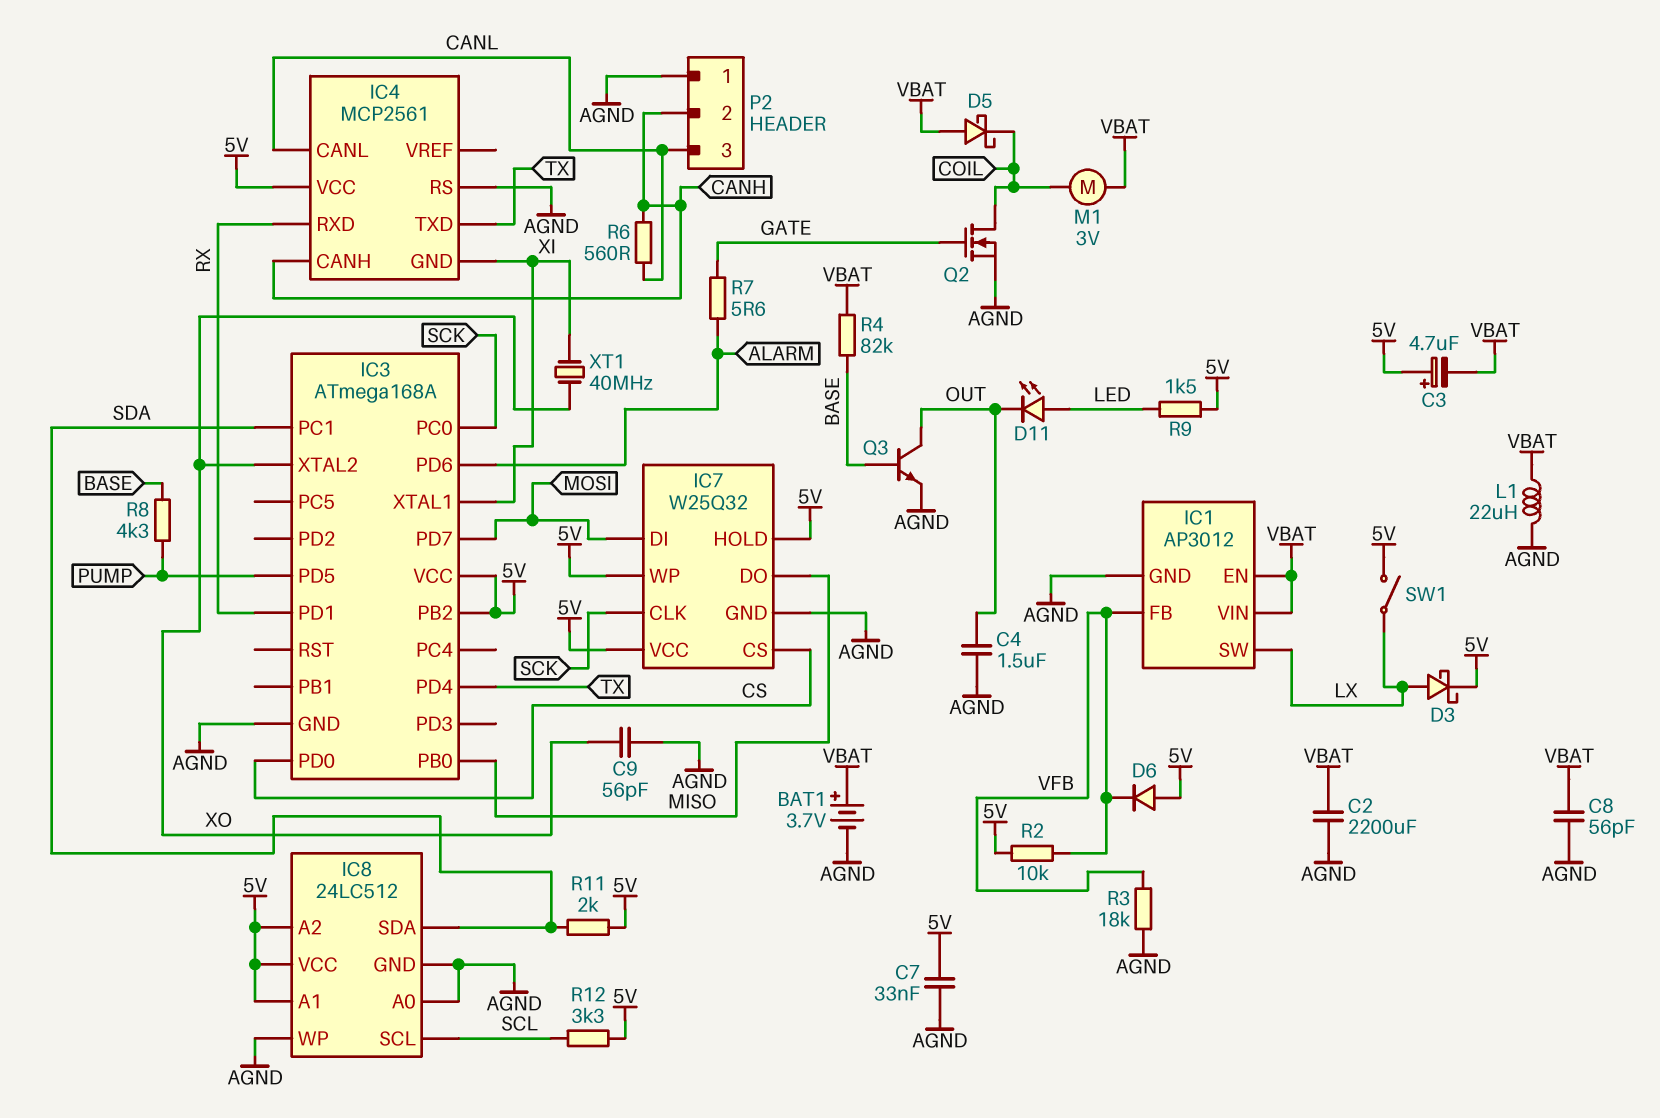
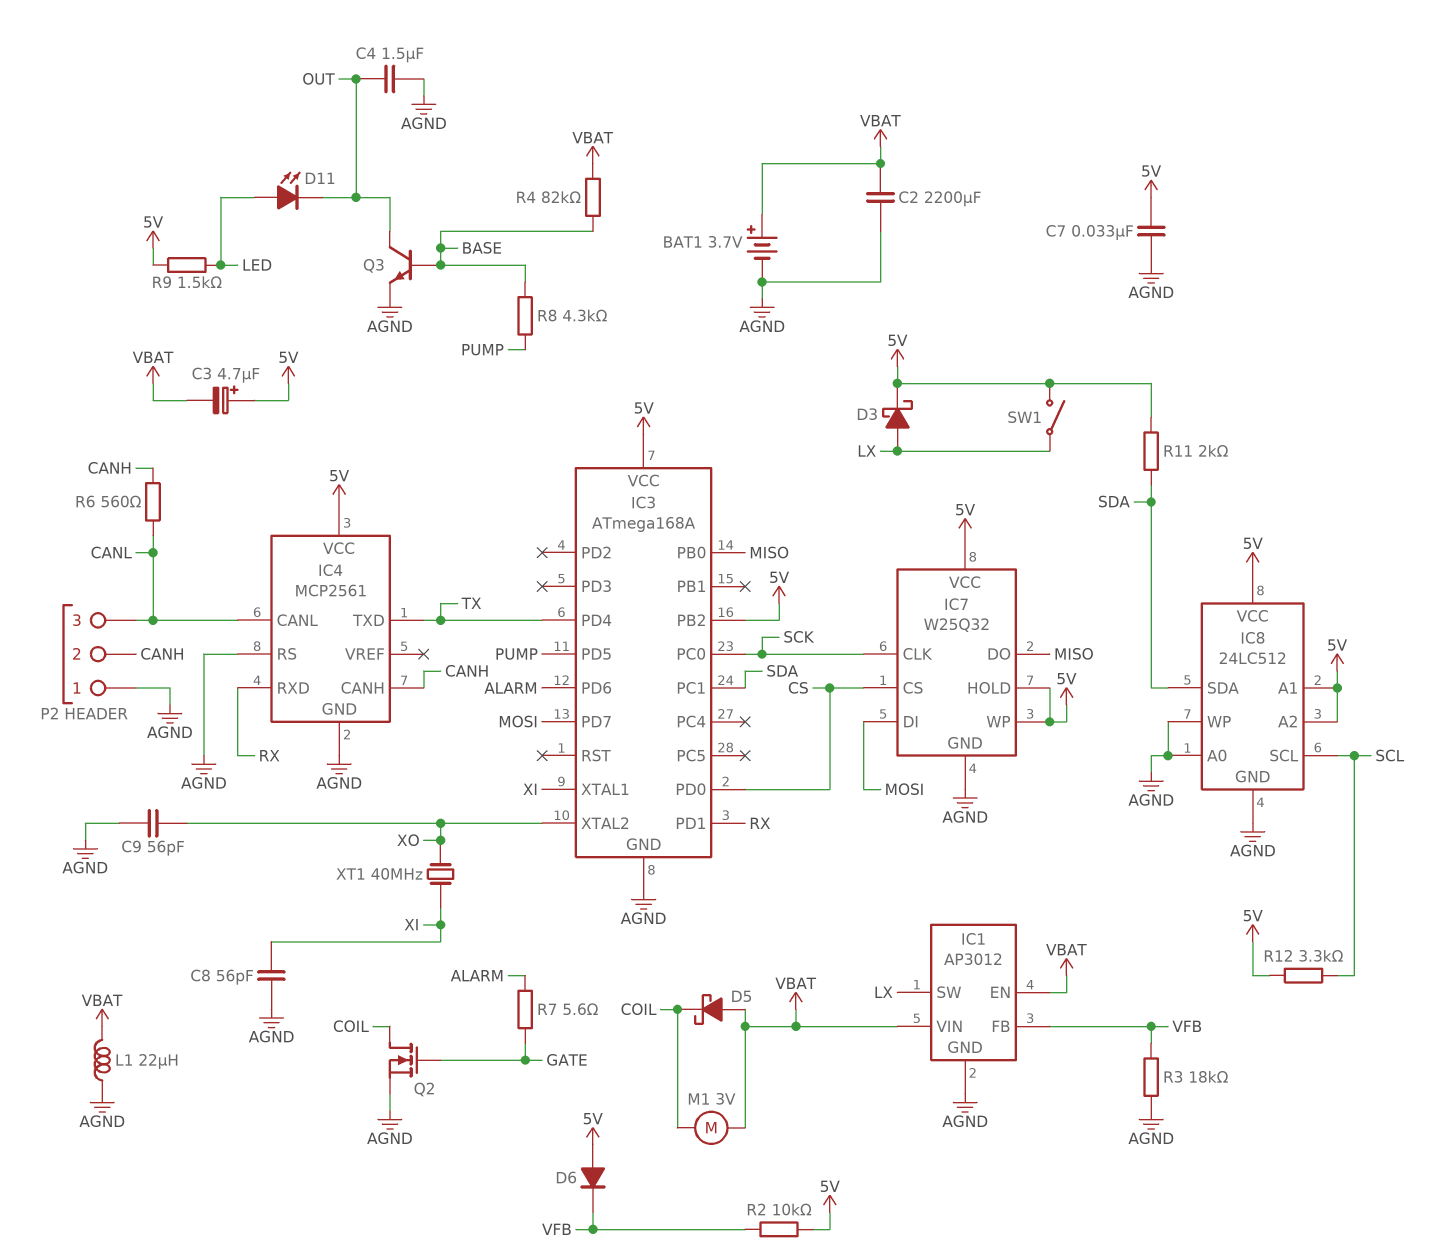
C8: 56pF (AGND, VBAT) -> 56pF (AGND, XI)
IC4 pin GND: XI -> AGND

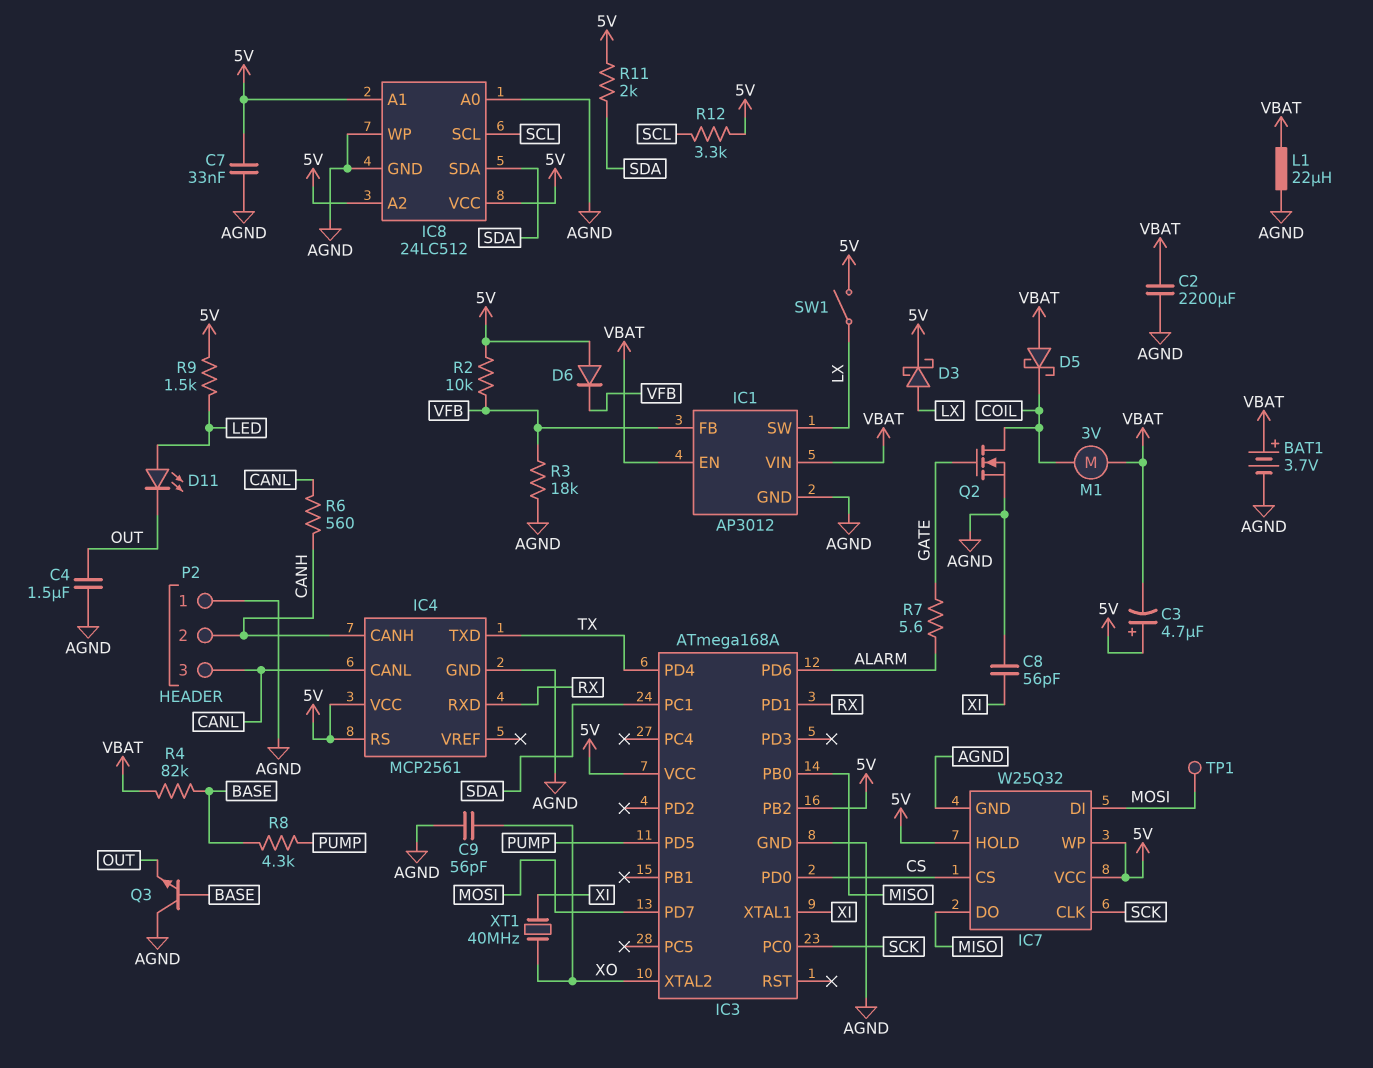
IC4 pin RS: AGND -> 5V
Q3: NPN (B BASE, C OUT, E AGND) -> NPN (B BASE, C AGND, E OUT)
TP1: none -> test point (MOSI)

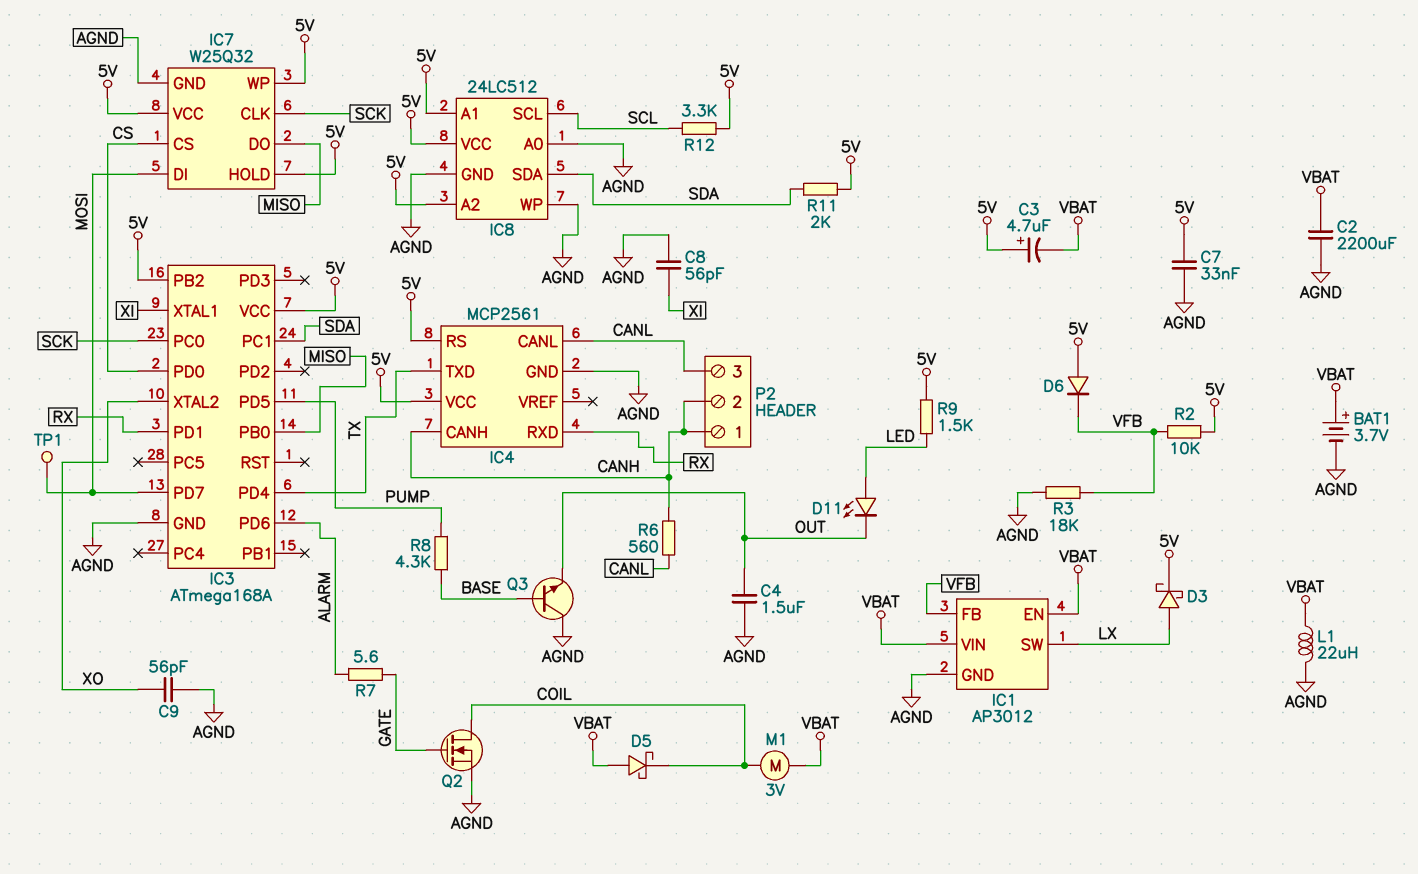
P2 pin 1: AGND -> CANH
R4: 82k (BASE, VBAT) -> none
SW1: switch (5V, LX) -> none
XT1: 40MHz (XI, XO) -> none

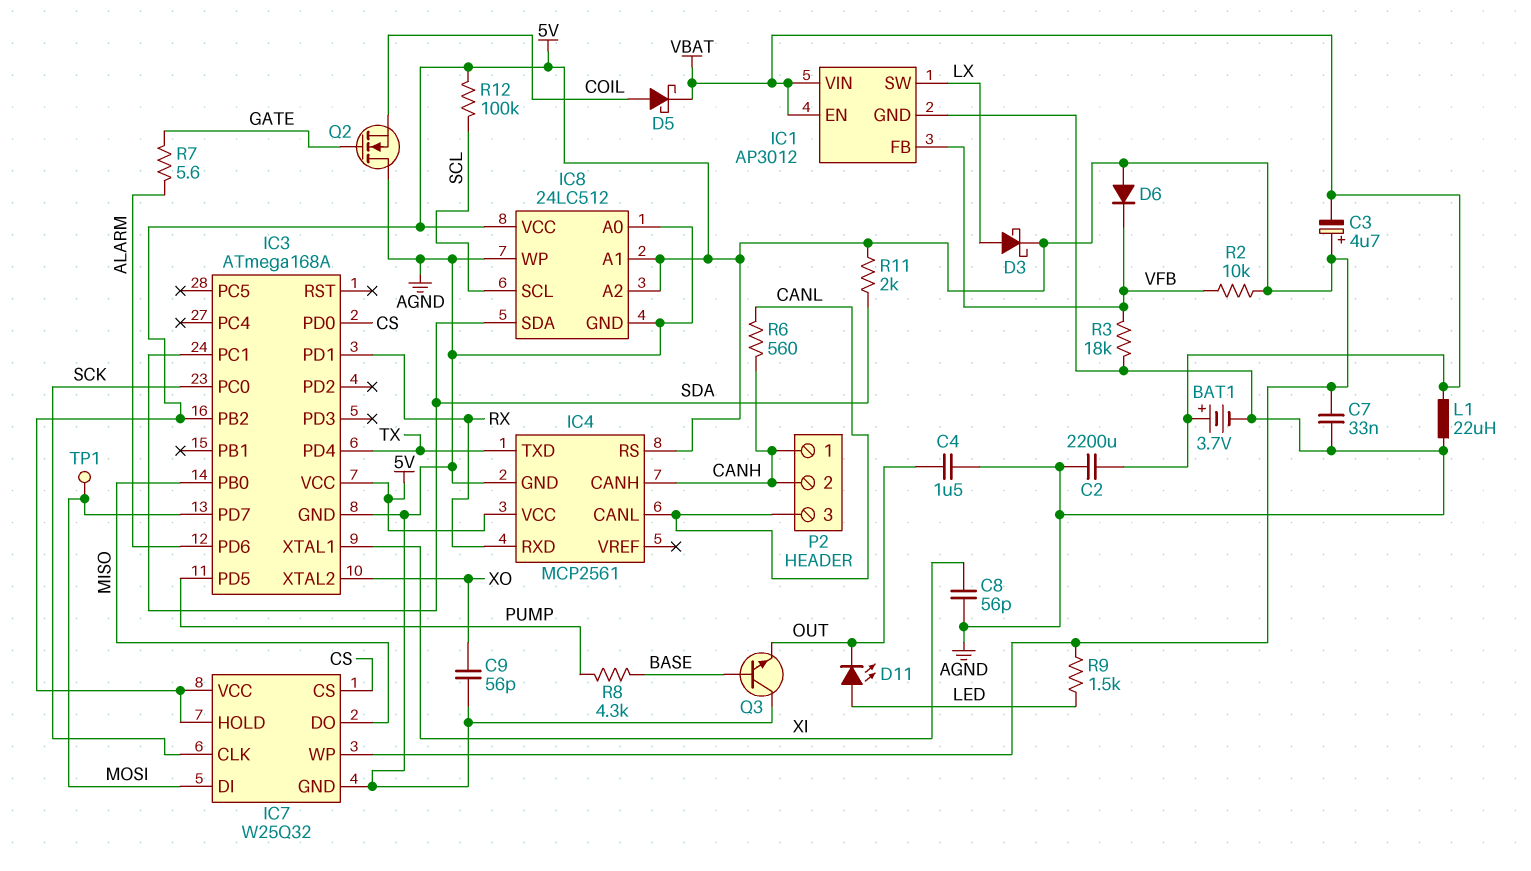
D5: schottky (A VBAT, K COIL) -> schottky (A COIL, K VBAT)
M1: motor 3V (COIL, VBAT) -> none
Q2: NMOS (G GATE, D COIL, S AGND) -> NMOS (G GATE, D AGND, S COIL)
R12: 3.3k (5V, SCL) -> 100k (5V, SCL)

